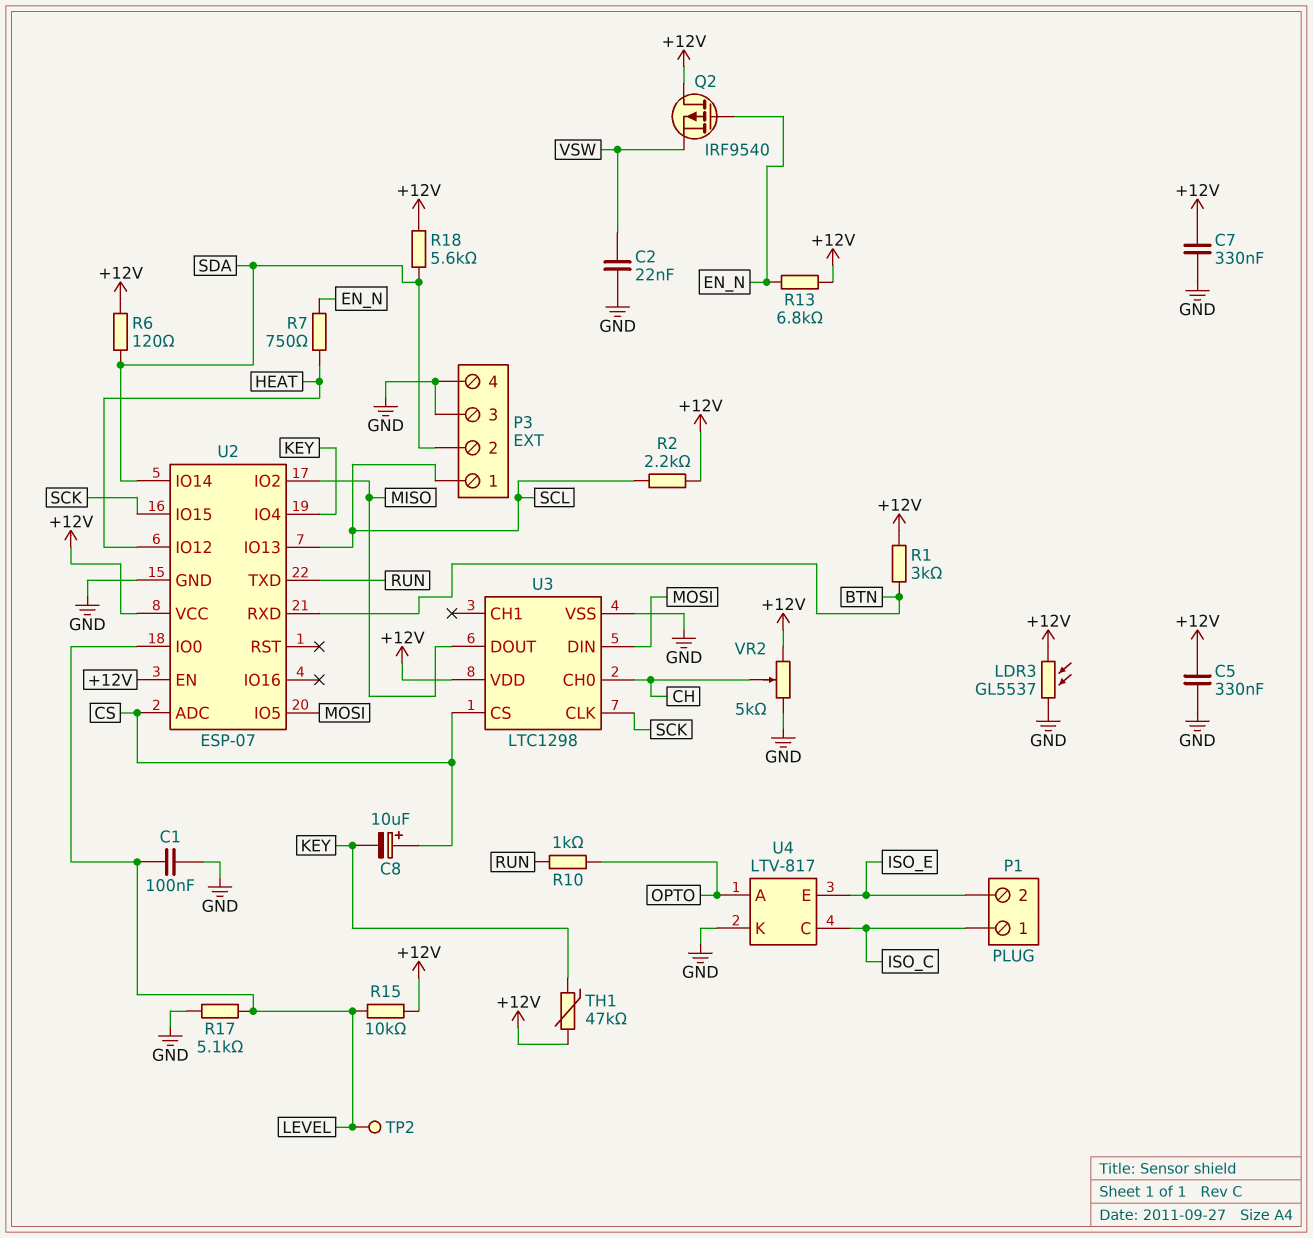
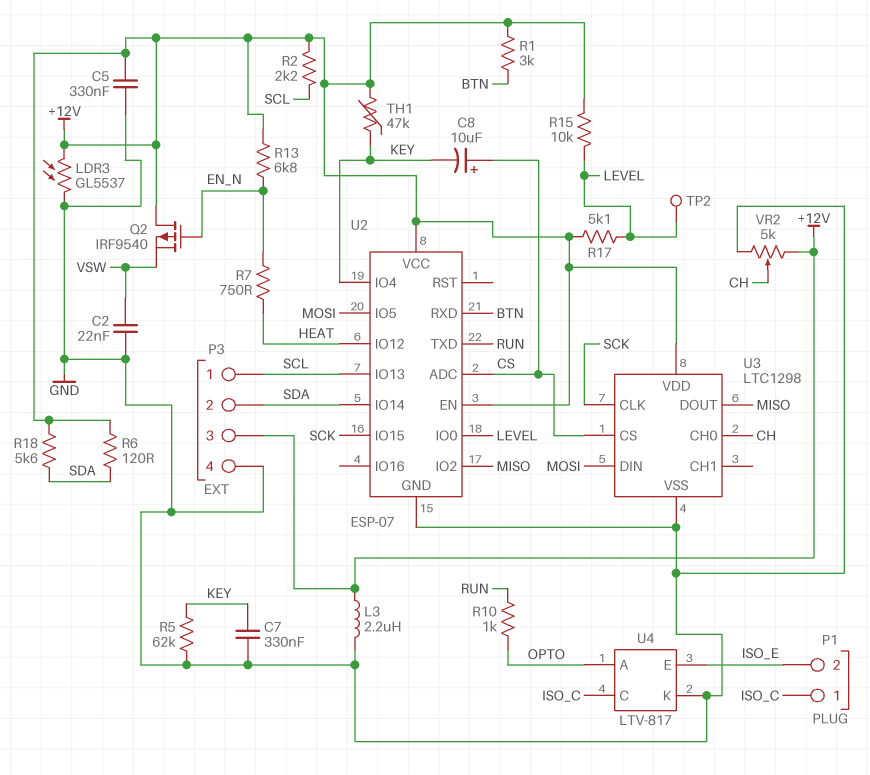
C1: 100nF (GND, LEVEL) -> none
C7: 330nF (+12V, GND) -> 330nF (GND, KEY)
L3: none -> 2.2uH (+12V, GND)
P3 pin 3: GND -> +12V
R5: none -> 62k (GND, KEY)
R17: 5.1k (GND, LEVEL) -> 5.1k (+12V, LEVEL)

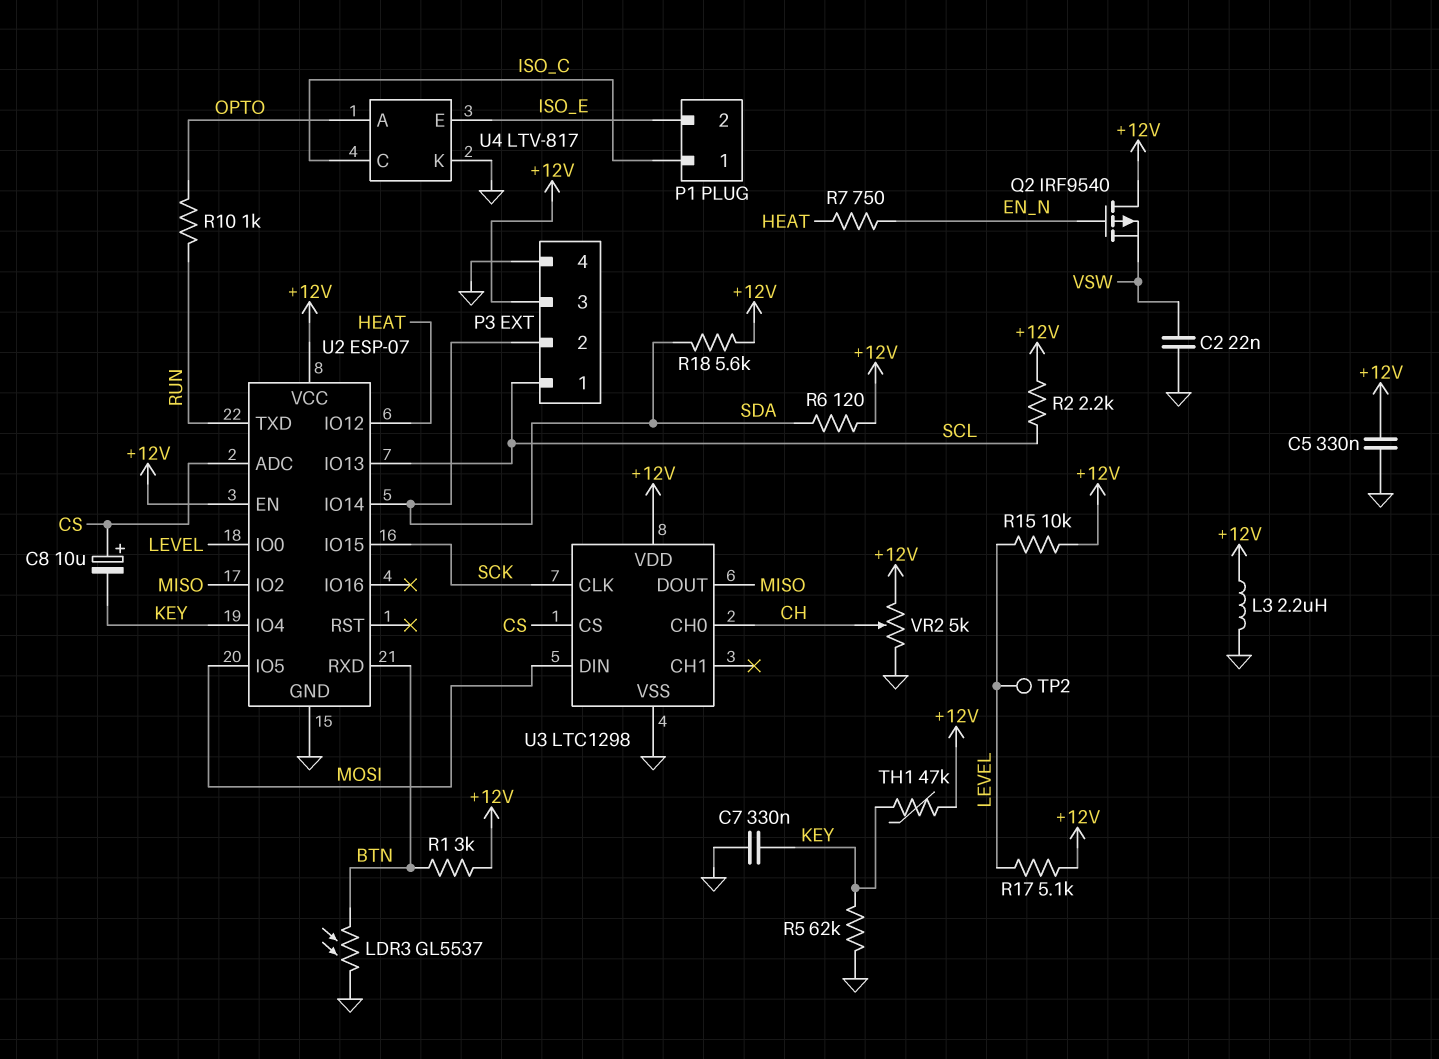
LDR3: GL5537 (+12V, GND) -> GL5537 (BTN, GND)
R13: 6.8k (+12V, EN_N) -> none

